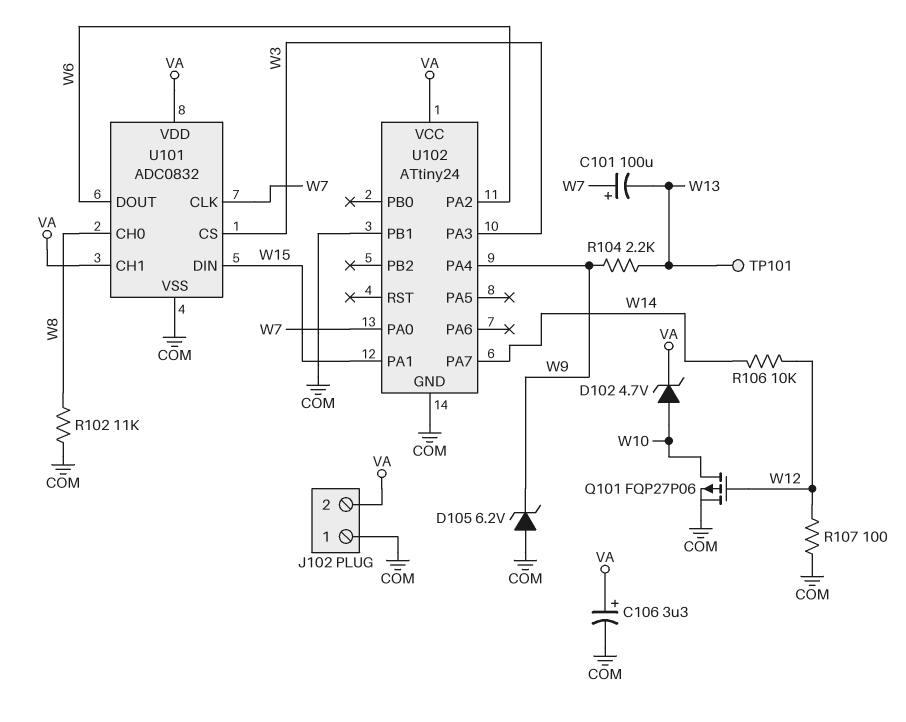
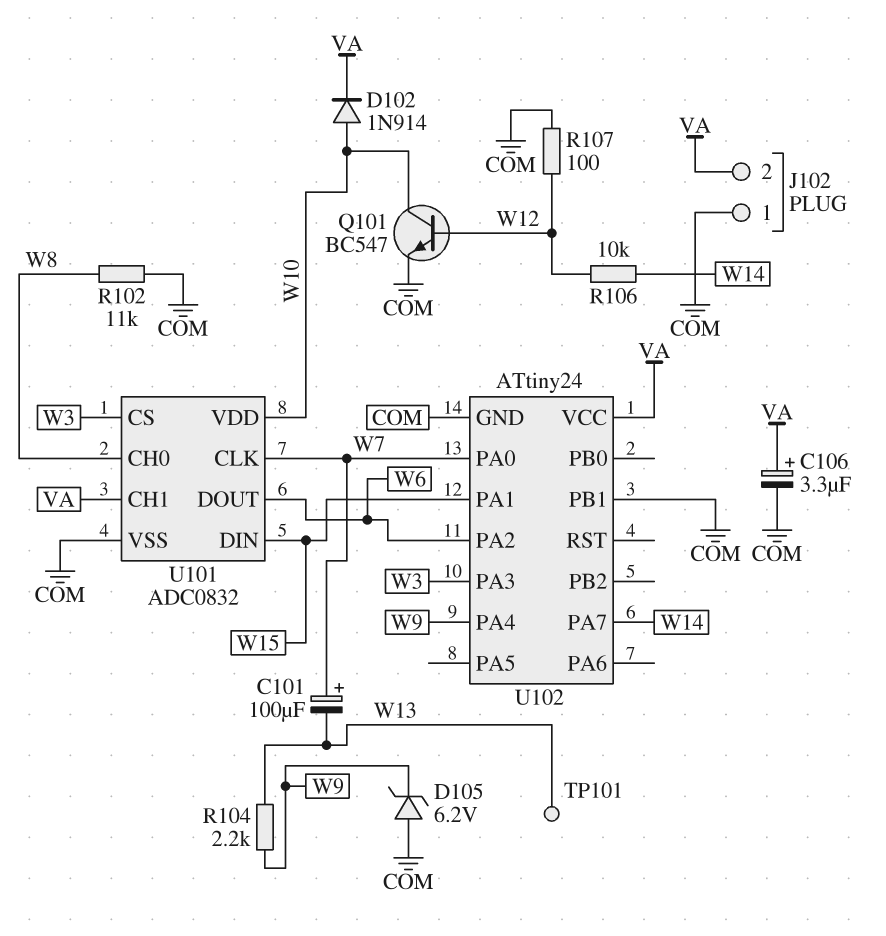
D102: zener 4.7V (A W10, K VA) -> diode 1N914 (A W10, K VA)
Q101: PMOS FQP27P06 (G W12, D W10, S COM) -> NPN BC547 (B W12, C W10, E COM)
U101 pin VDD: VA -> W10

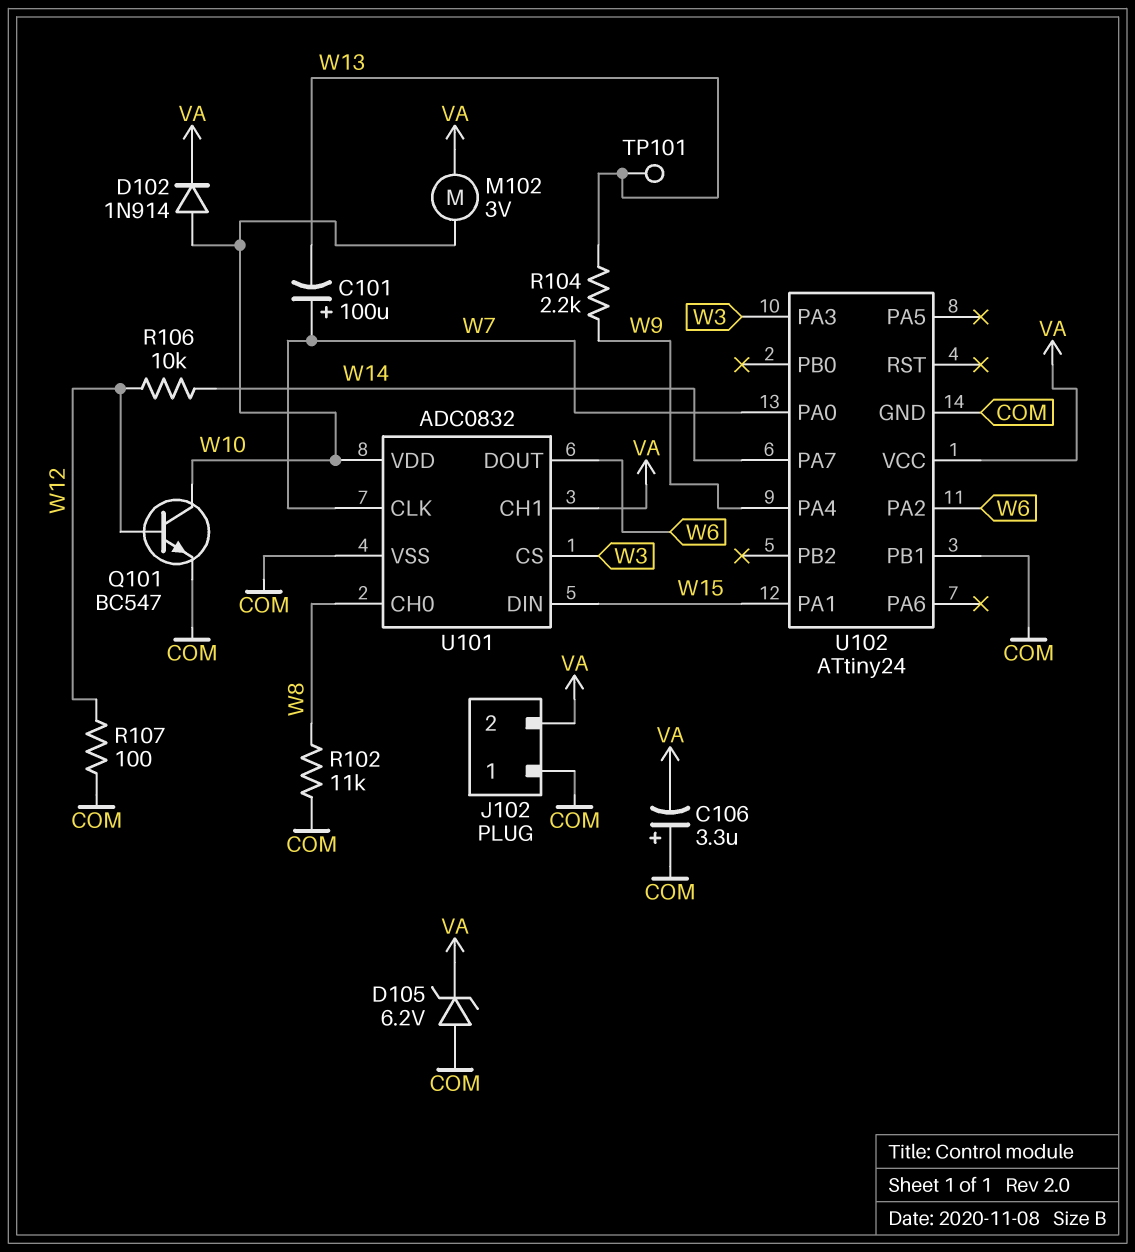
C106: 3.3uF (plus VA, minus COM) -> 3.3uF (plus COM, minus VA)
D105: zener 6.2V (A COM, K W9) -> zener 6.2V (A COM, K VA)
M102: none -> motor 3V (VA, W10)

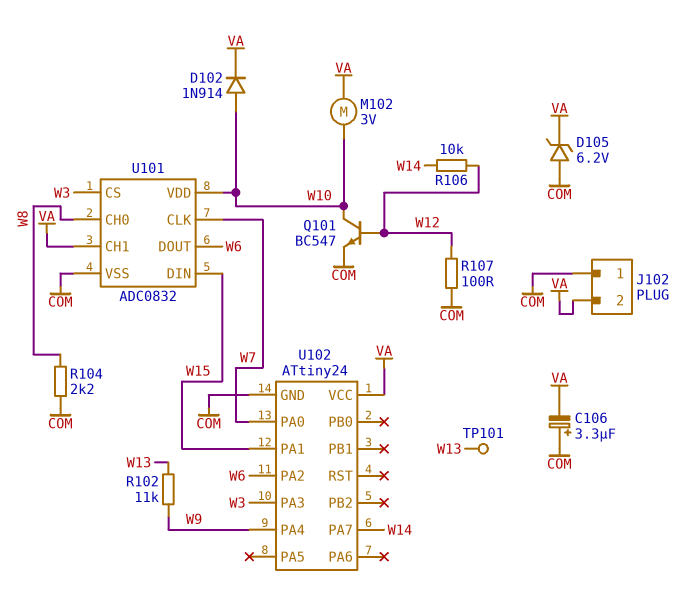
C101: 100uF (plus W7, minus W13) -> none
R102: 11k (COM, W8) -> 11k (W9, W13)
R104: 2.2k (W9, W13) -> 2.2k (COM, W8)
U102 pin PB1: COM -> none

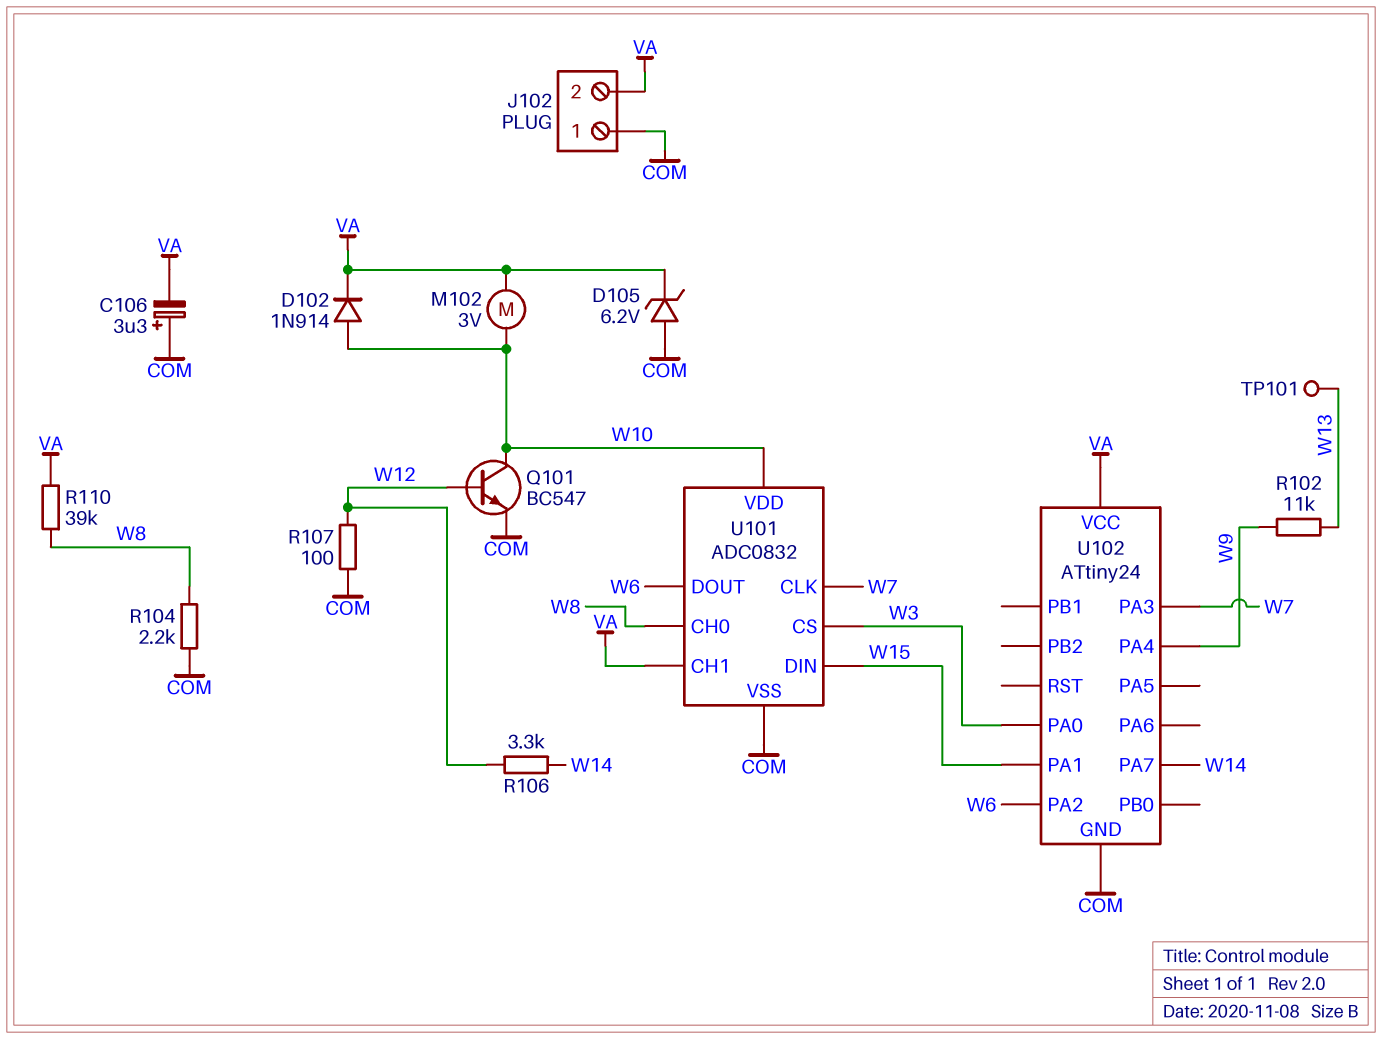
R106: 10k (W12, W14) -> 3.3k (W12, W14)
R110: none -> 39k (VA, W8)
U102 pin PA0: W7 -> W3
U102 pin PA3: W3 -> W7

